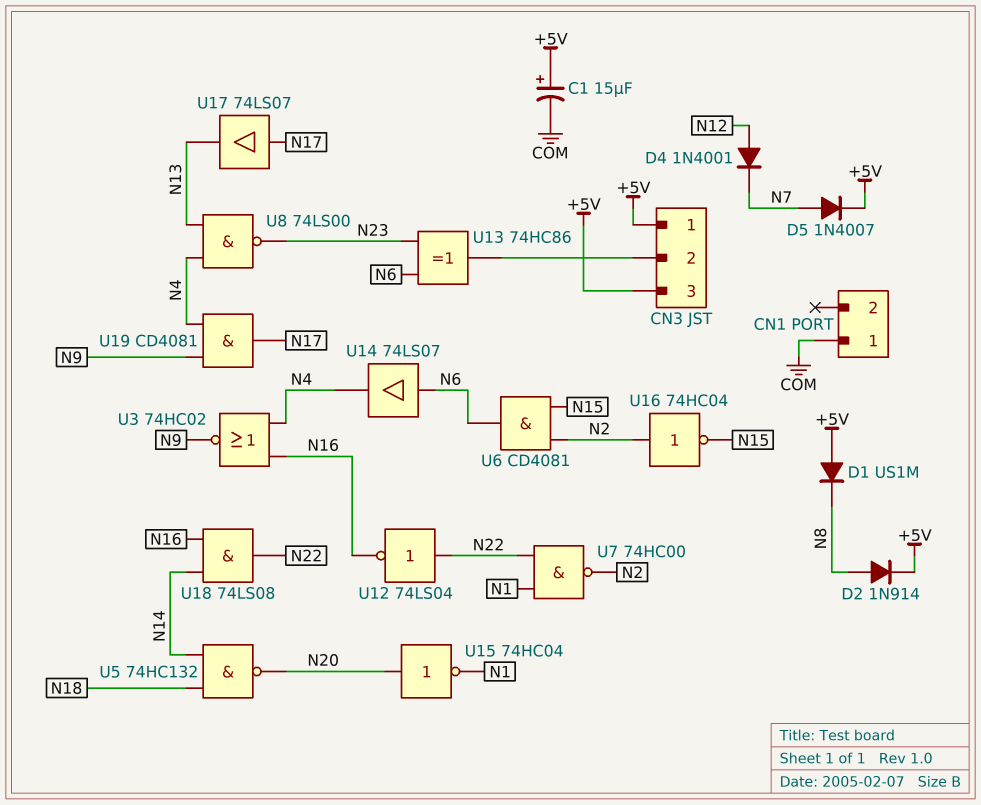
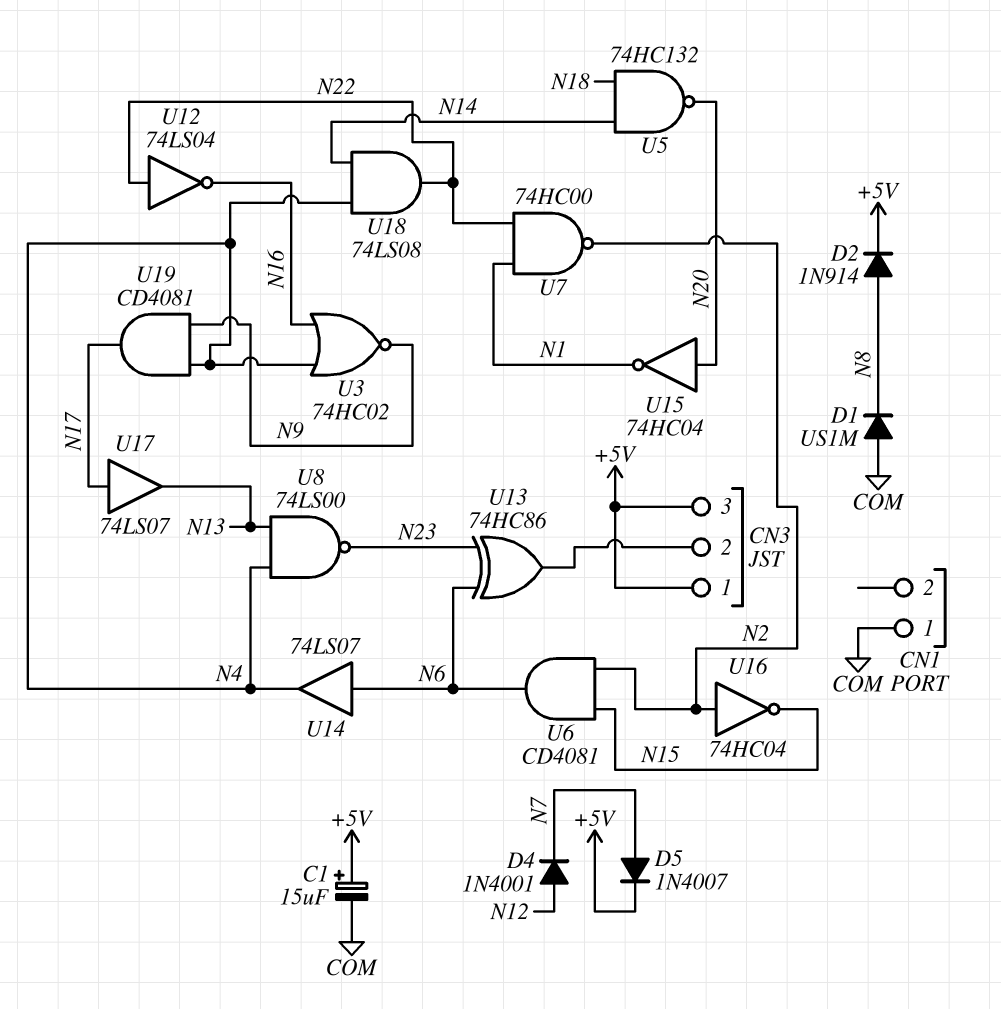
D1: diode US1M (A +5V, K N8) -> diode US1M (A COM, K N8)
U18: AND 74LS08 (in N14, in N16, out N22) -> AND 74LS08 (in N4, in N14, out N22)

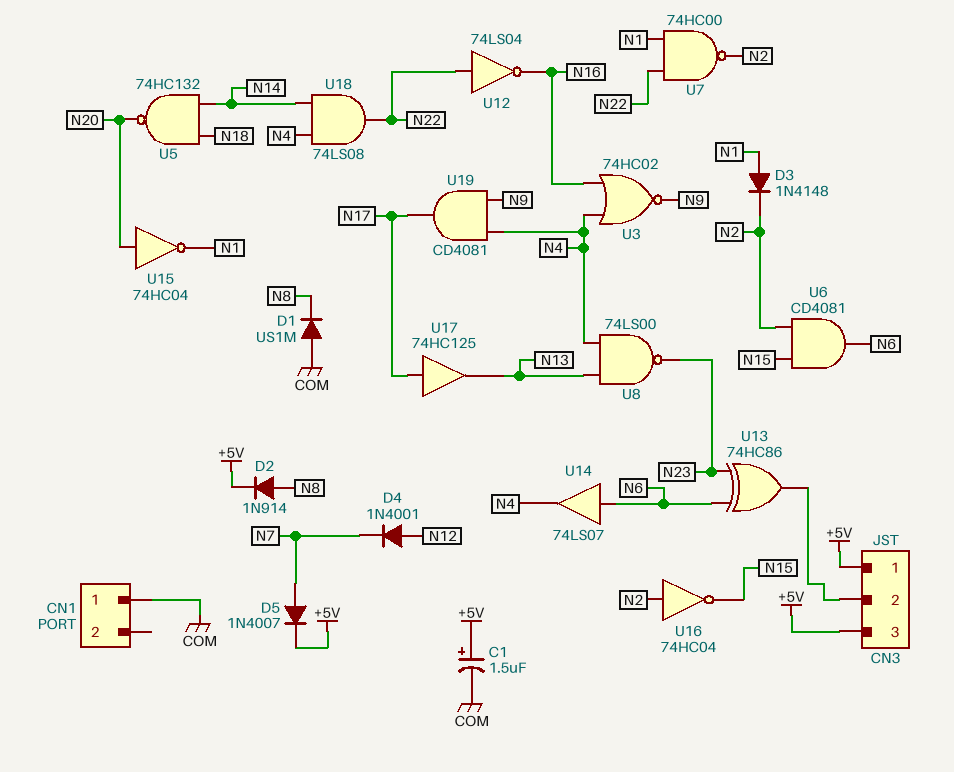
C1: 15uF (plus +5V, minus COM) -> 1.5uF (plus +5V, minus COM)
D3: none -> diode 1N4148 (A N1, K N2)
U17: buffer 74LS07 (in N17, out N13) -> buffer 74HC125 (in N17, out N13)

